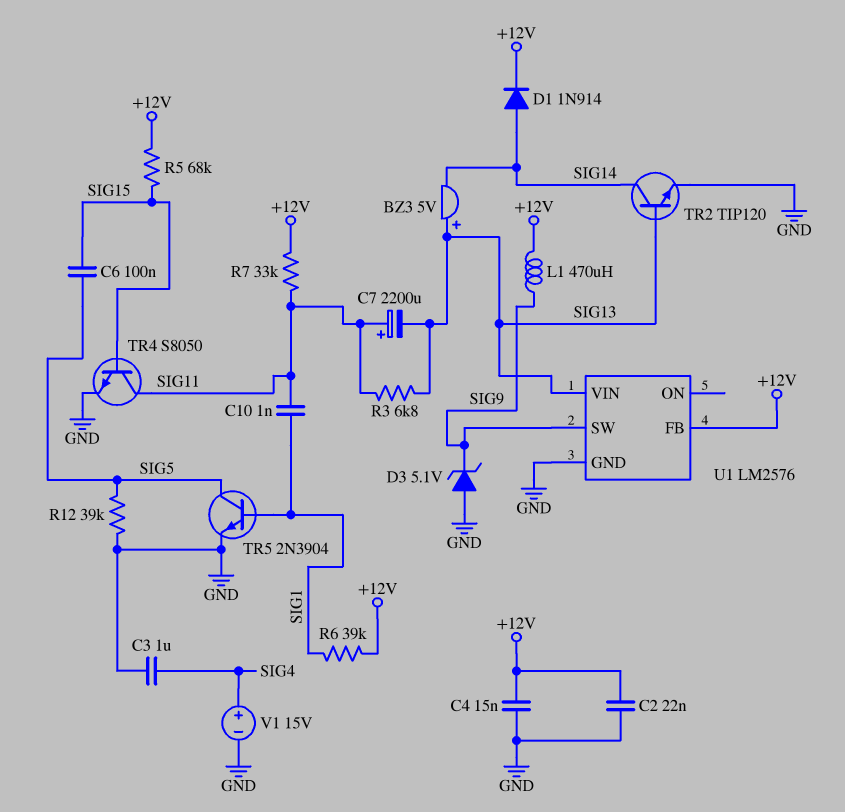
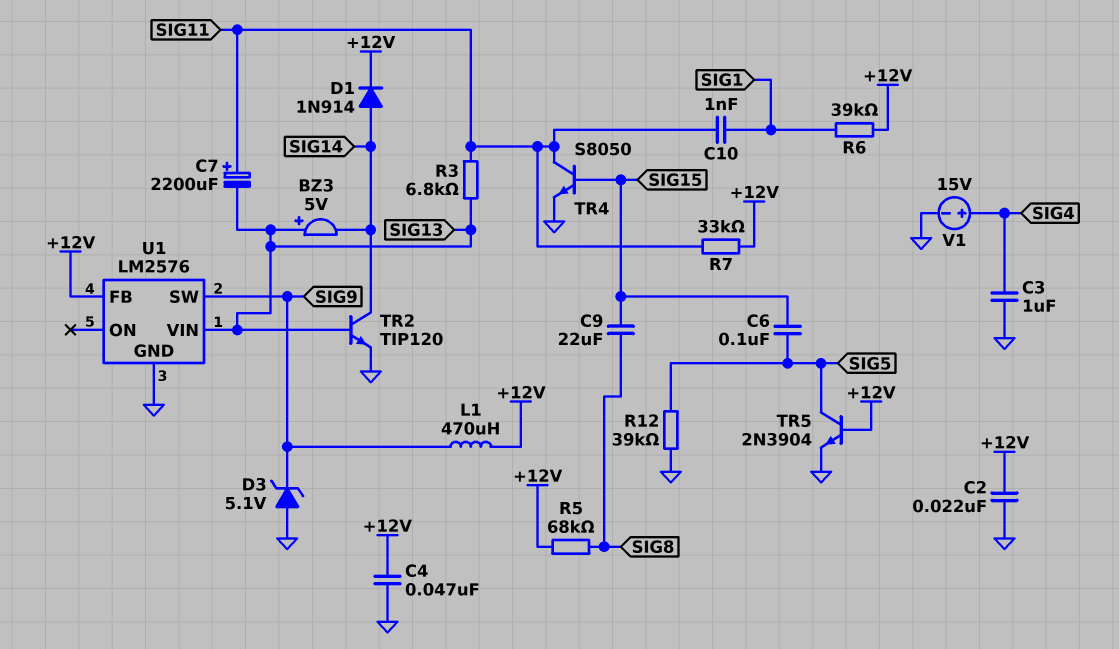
C4: 15nF (+12V, GND) -> 47nF (+12V, GND)
C9: none -> 22uF (SIG8, SIG15)
R5: 68k (+12V, SIG15) -> 68k (+12V, SIG8)
TR5: NPN 2N3904 (B SIG1, C SIG5, E GND) -> NPN 2N3904 (B +12V, C SIG5, E GND)

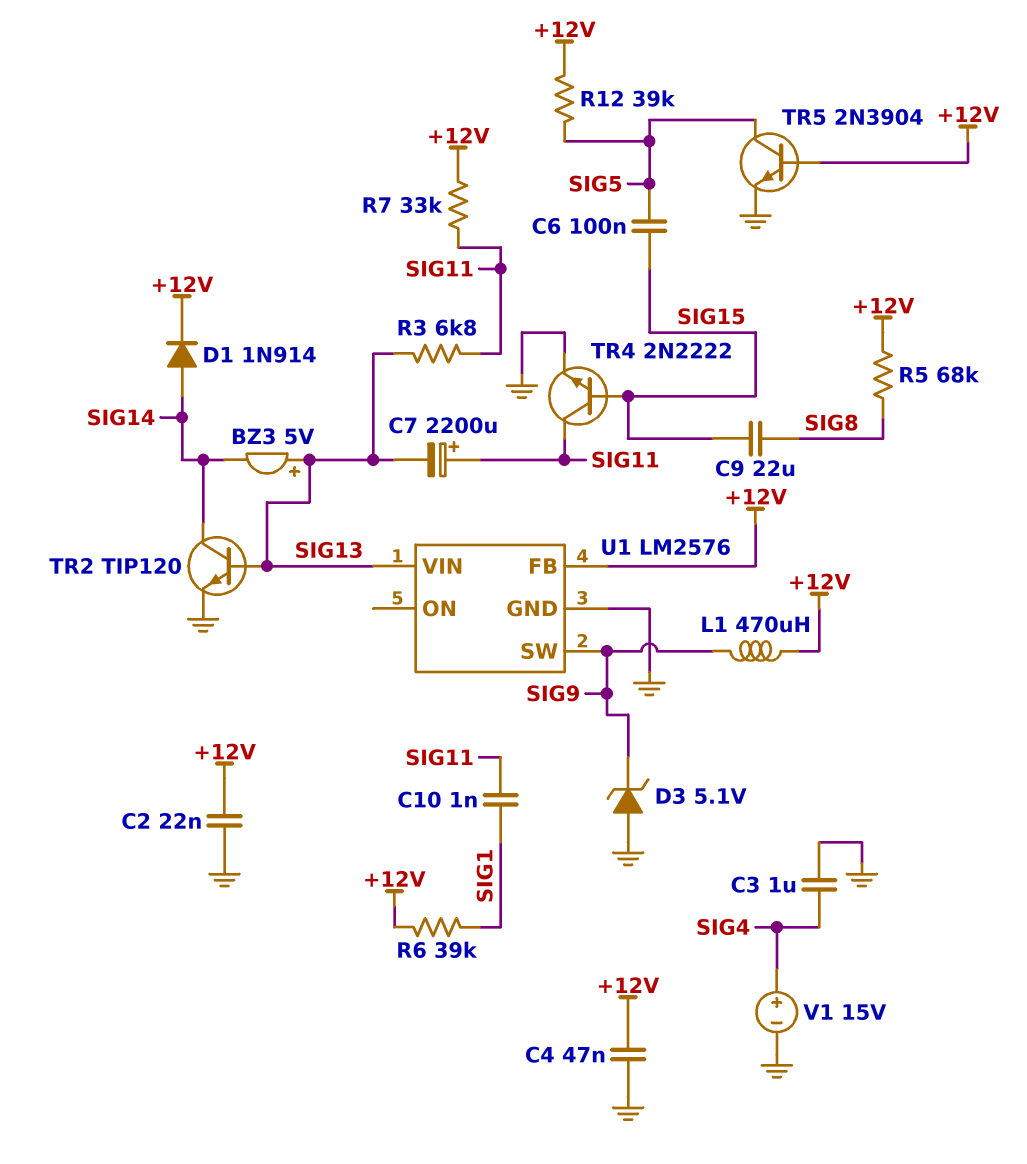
R12: 39k (GND, SIG5) -> 39k (+12V, SIG5)
TR4: NPN S8050 (B SIG15, C SIG11, E GND) -> NPN 2N2222 (B SIG15, C SIG11, E GND)

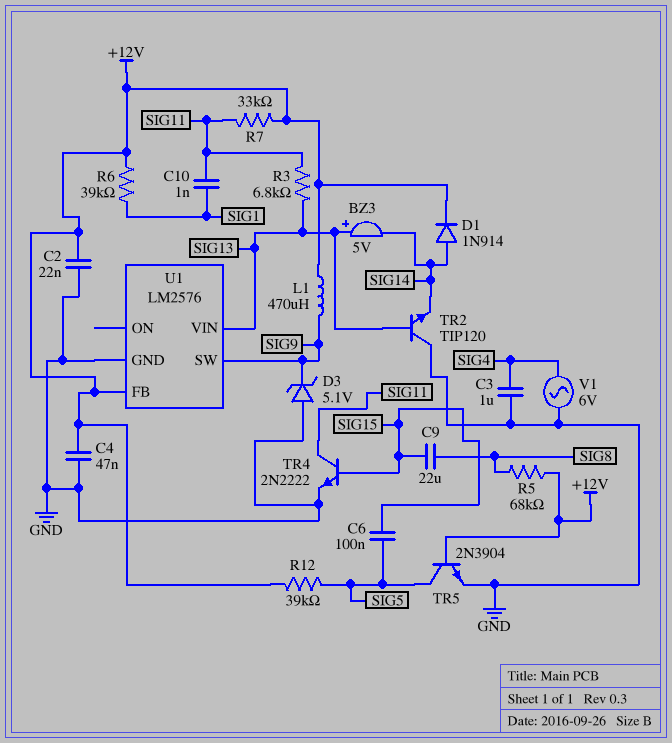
C7: 2200uF (plus SIG11, minus SIG13) -> none
TR2: NPN TIP120 (B SIG13, C SIG14, E GND) -> NPN TIP120 (B SIG13, C GND, E SIG14)
V1: 15V (plus SIG4, minus GND) -> AC 6V (GND, SIG4)

